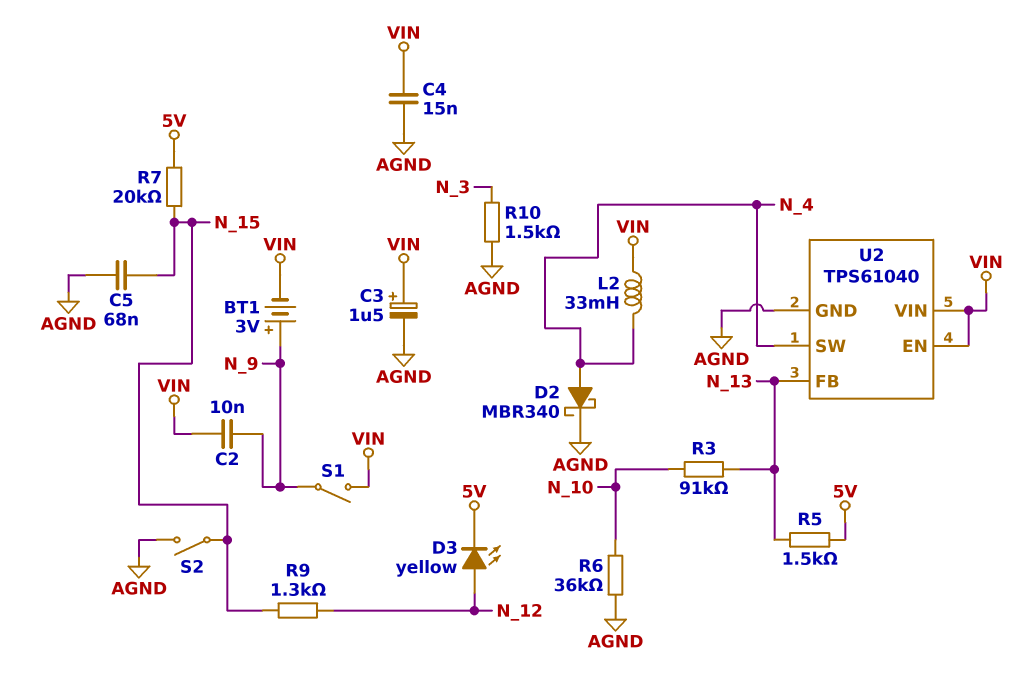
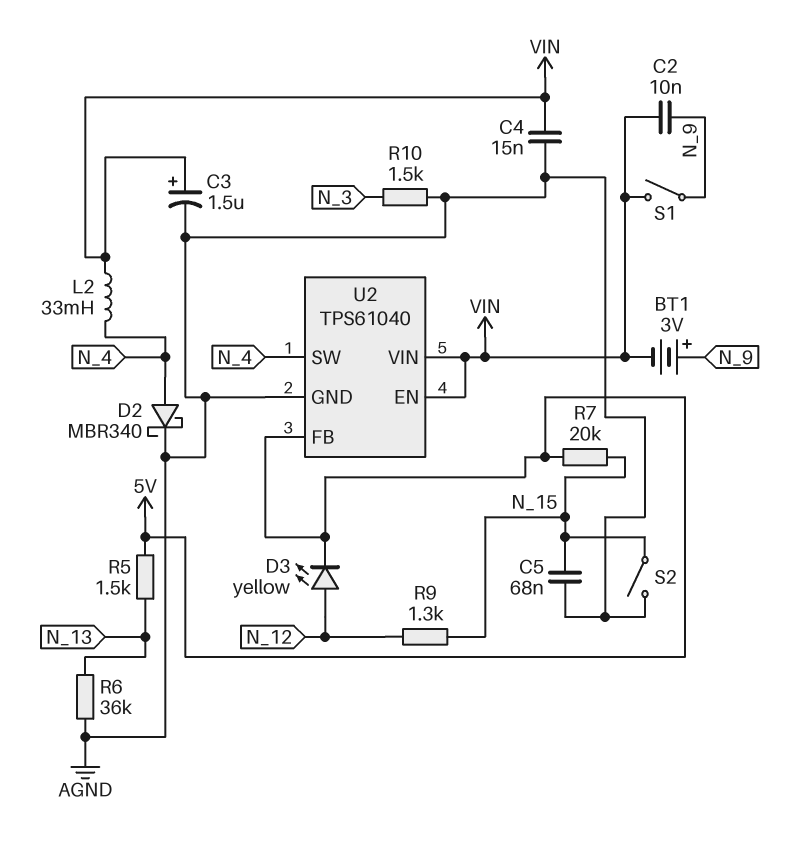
R3: 91k (N_10, N_13) -> none
R6: 36k (AGND, N_10) -> 36k (AGND, N_13)
U2 pin FB: N_13 -> 5V

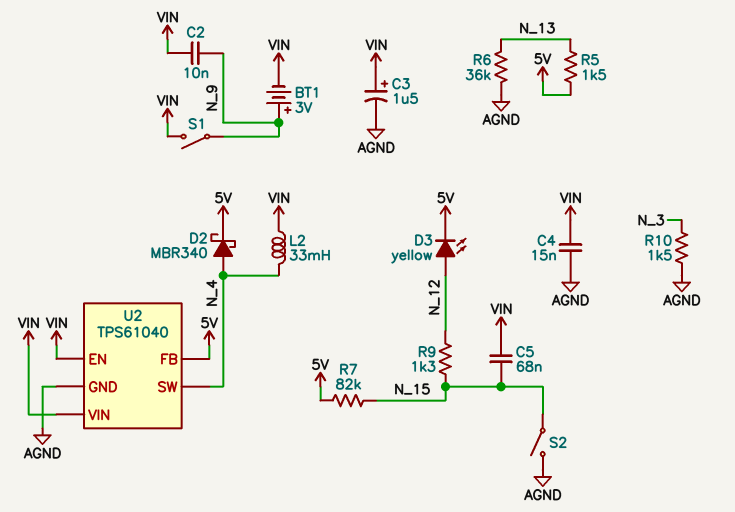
C5: 68nF (AGND, N_15) -> 68nF (N_15, VIN)
D2: schottky MBR340 (A N_4, K AGND) -> schottky MBR340 (A N_4, K 5V)
R7: 20k (5V, N_15) -> 82k (5V, N_15)

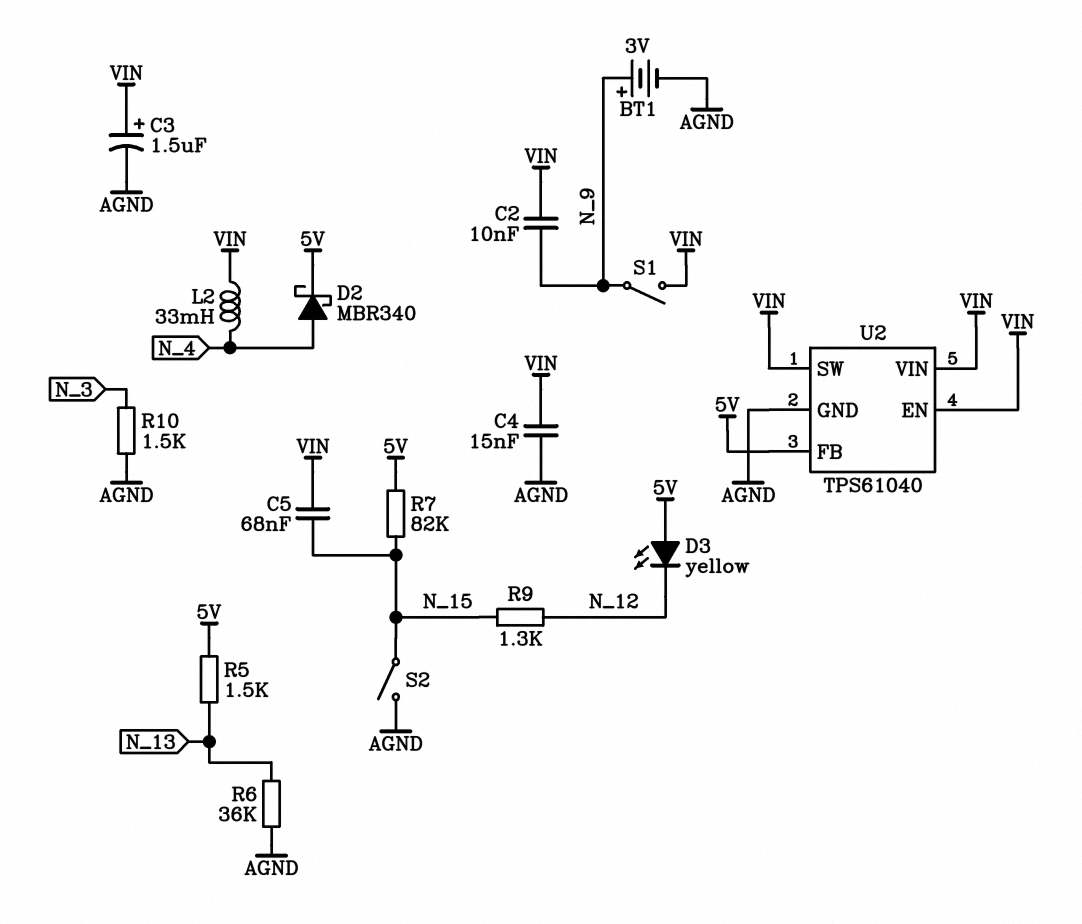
BT1: 3V (plus N_9, minus VIN) -> 3V (plus N_9, minus AGND)
D3: LED yellow (A N_12, K 5V) -> LED yellow (A 5V, K N_12)
U2 pin SW: N_4 -> VIN

